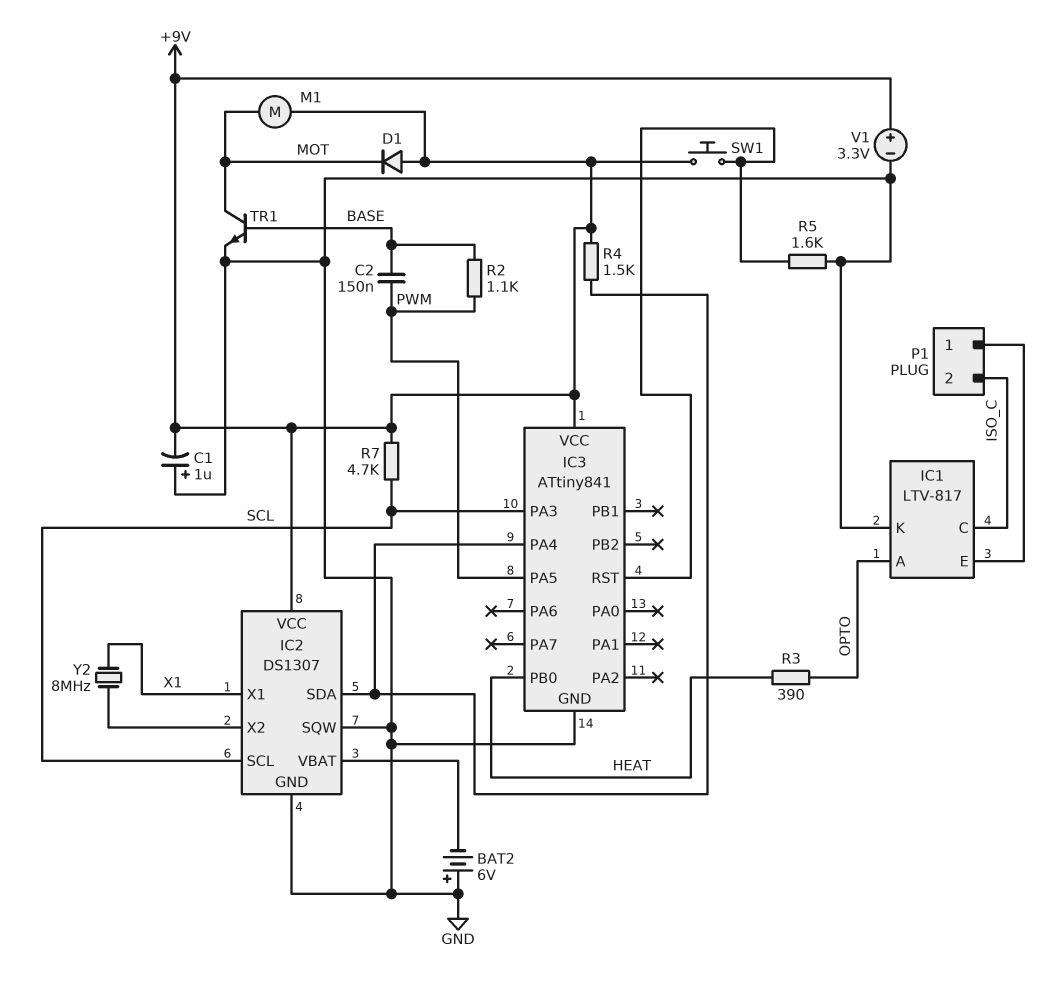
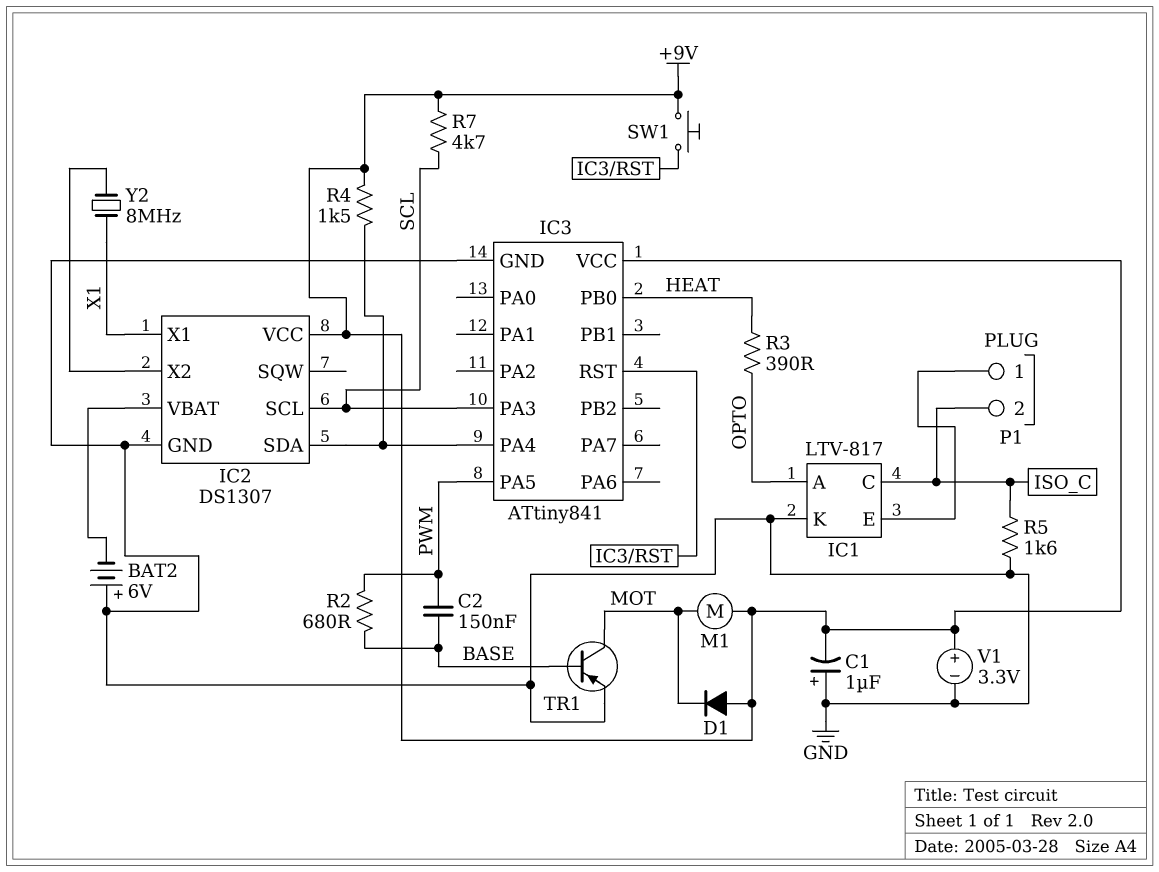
IC2 pin SQW: GND -> none
R2: 1.1k (BASE, PWM) -> 680 (BASE, PWM)
R5: 1.6k (GND, IC3/RST) -> 1.6k (GND, ISO_C)
TR1: NPN (B BASE, C MOT, E GND) -> PNP (B BASE, C MOT, E GND)

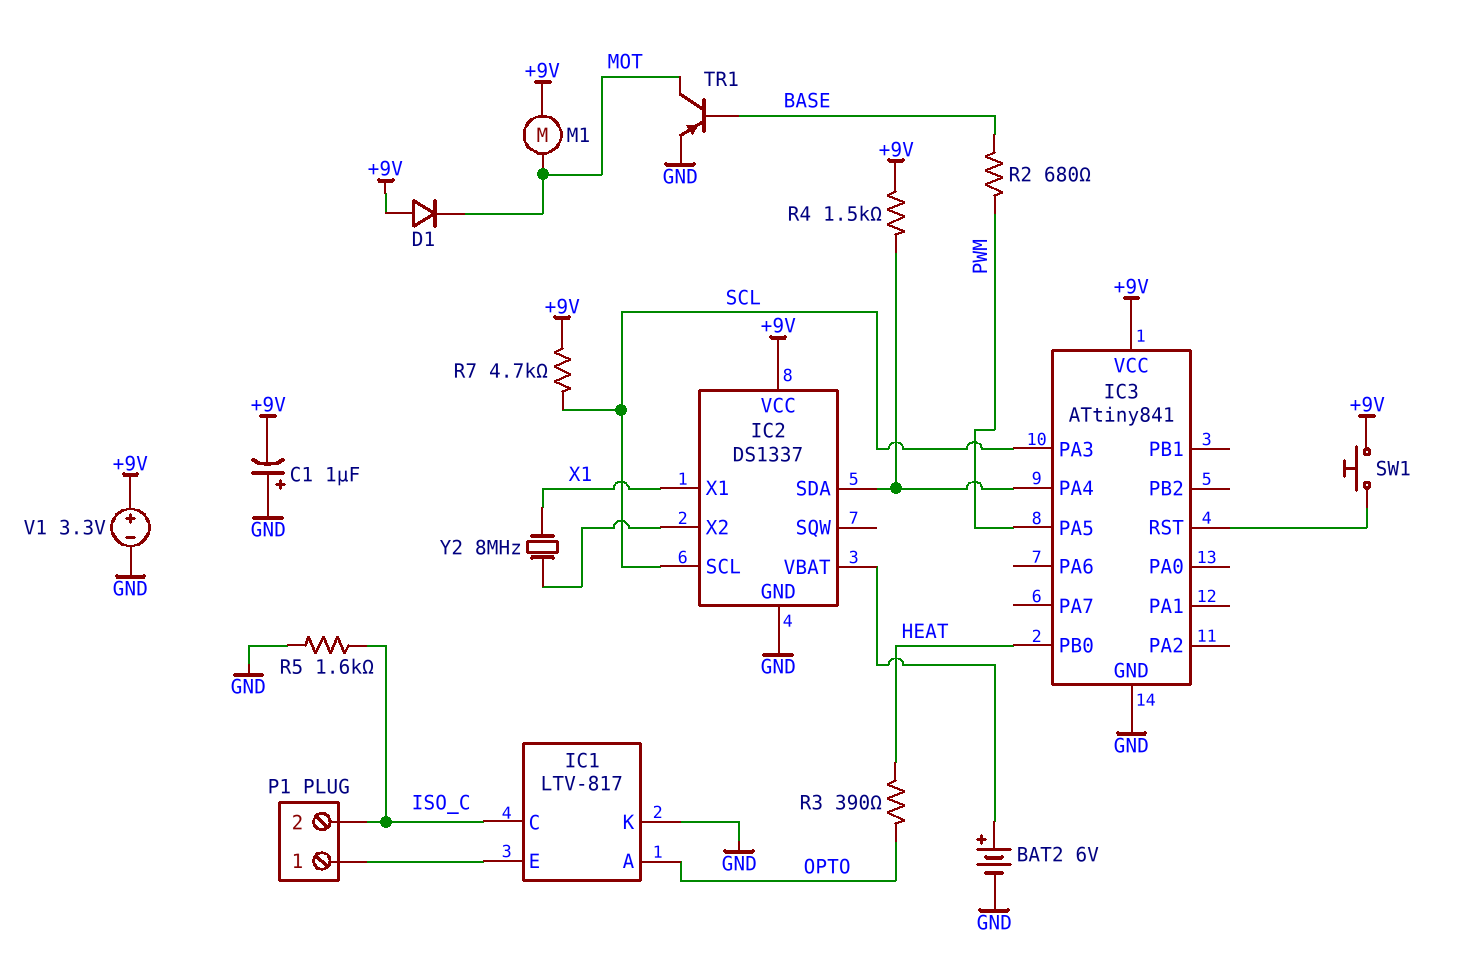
BAT2: 6V (plus GND, minus IC2/VBAT) -> 6V (plus IC2/VBAT, minus GND)
C2: 150nF (BASE, PWM) -> none
IC2: DS1307 -> DS1337

